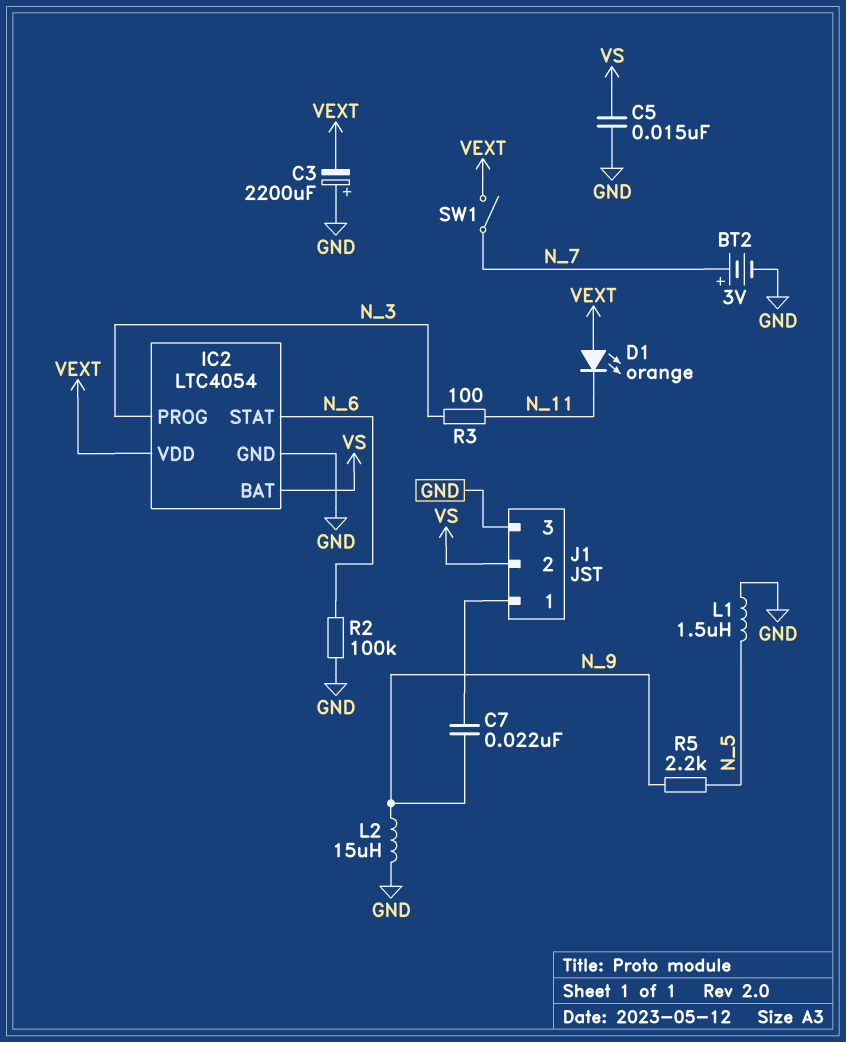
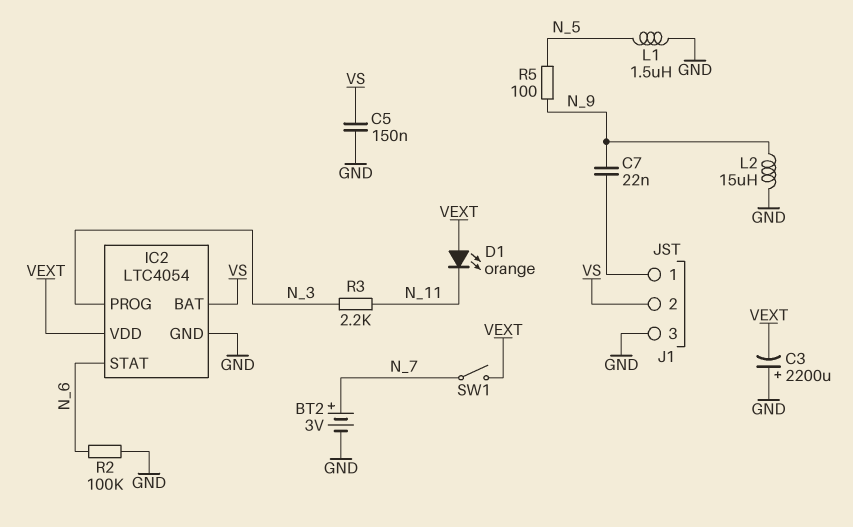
C5: 15nF (GND, VS) -> 150nF (GND, VS)
R3: 100 (N_3, N_11) -> 2.2k (N_3, N_11)
R5: 2.2k (N_5, N_9) -> 100 (N_5, N_9)

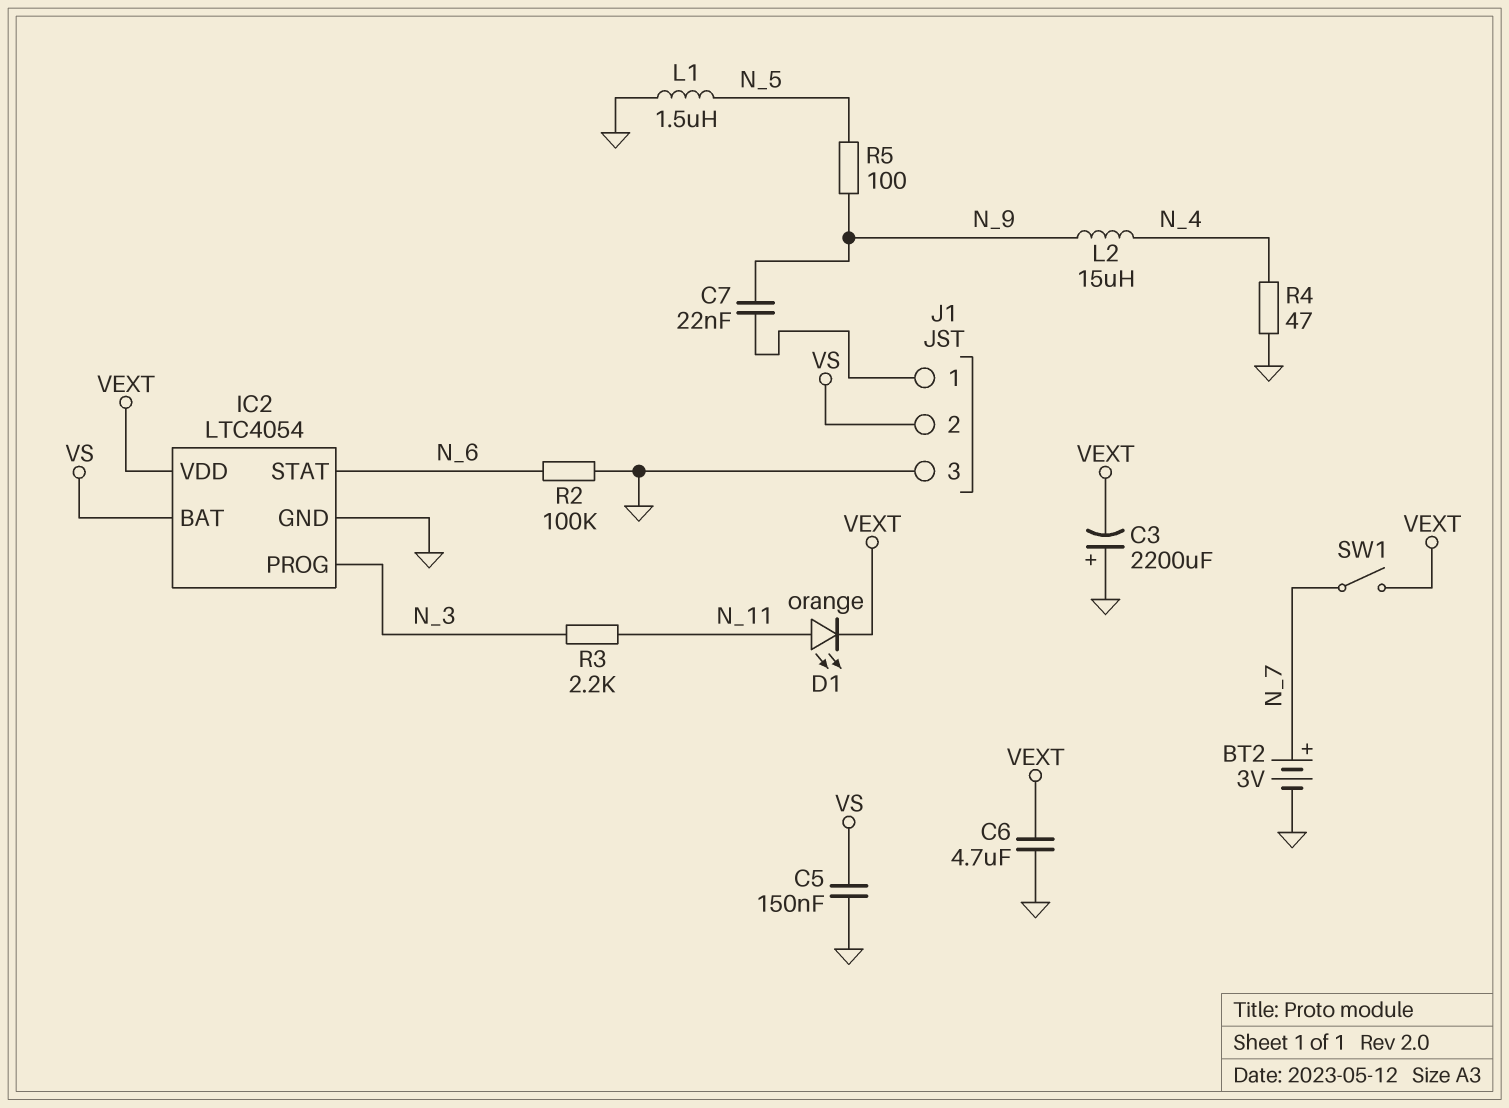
C6: none -> 4.7uF (GND, VEXT)
D1: LED orange (A VEXT, K N_11) -> LED orange (A N_11, K VEXT)
L2: 15uH (GND, N_9) -> 15uH (N_4, N_9)
R4: none -> 47 (GND, N_4)

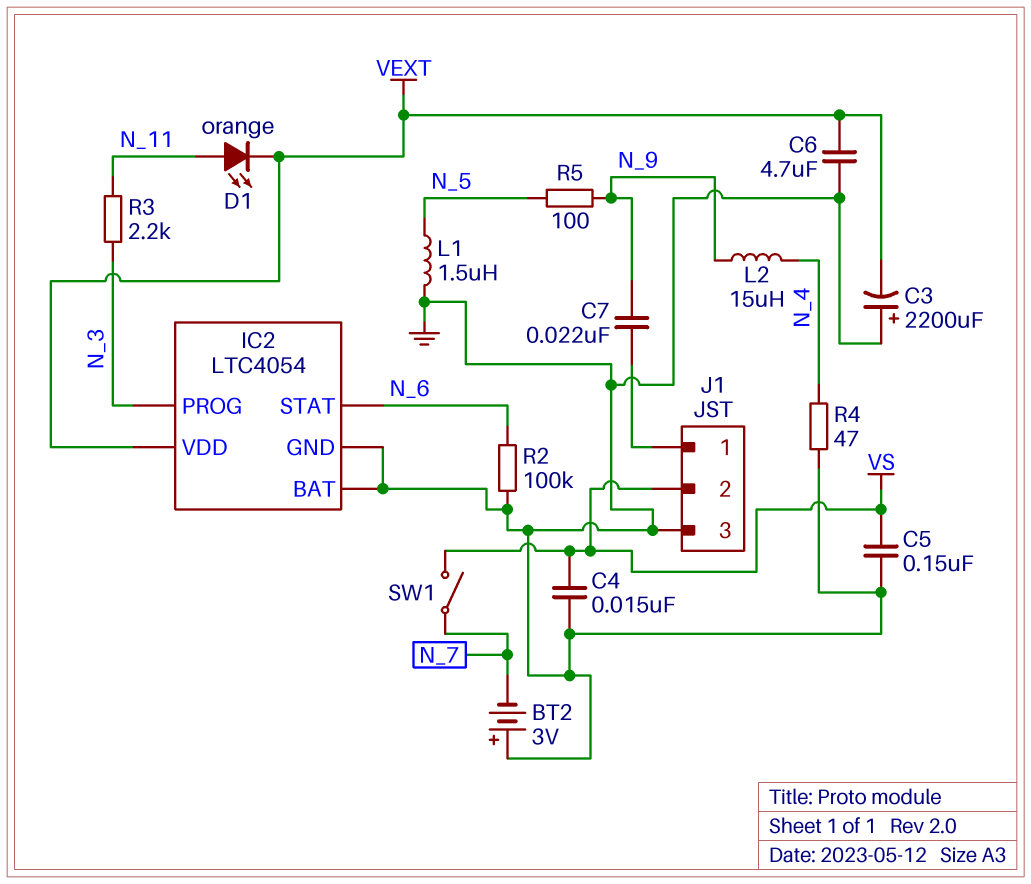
BT2: 3V (plus N_7, minus GND) -> 3V (plus GND, minus N_7)
C4: none -> 15nF (GND, VS)
IC2 pin BAT: VS -> GND
SW1: switch (N_7, VEXT) -> switch (N_7, VS)

